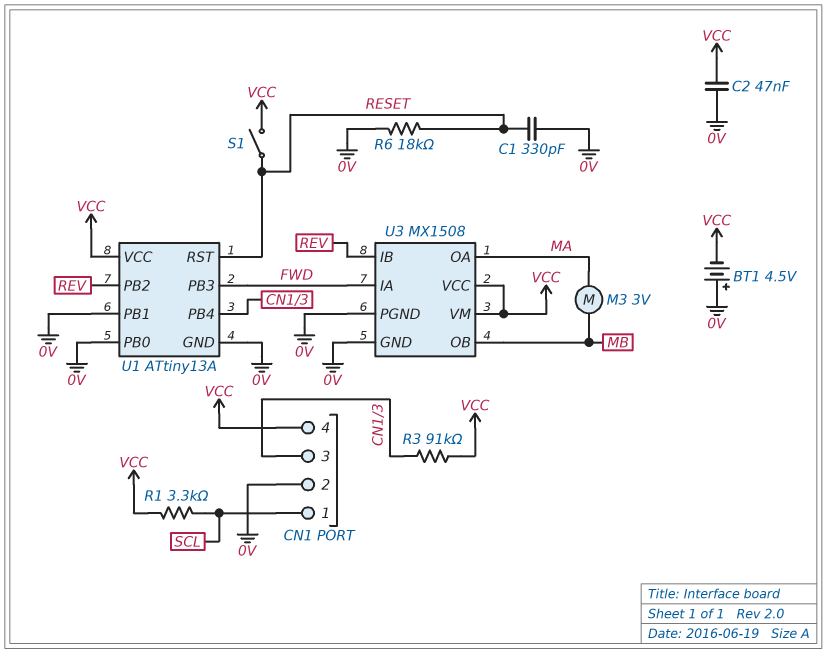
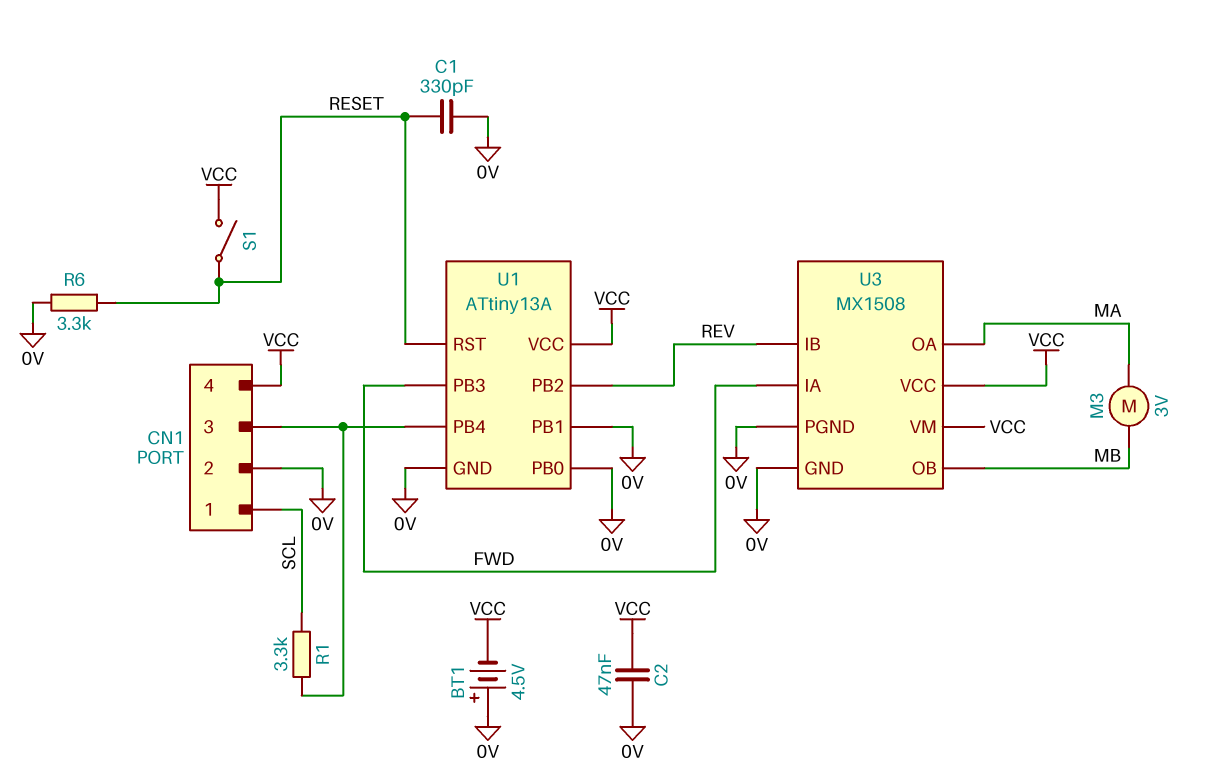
R1: 3.3k (SCL, VCC) -> 3.3k (CN1/3, SCL)
R3: 91k (CN1/3, VCC) -> none
R6: 18k (0V, RESET) -> 3.3k (0V, RESET)

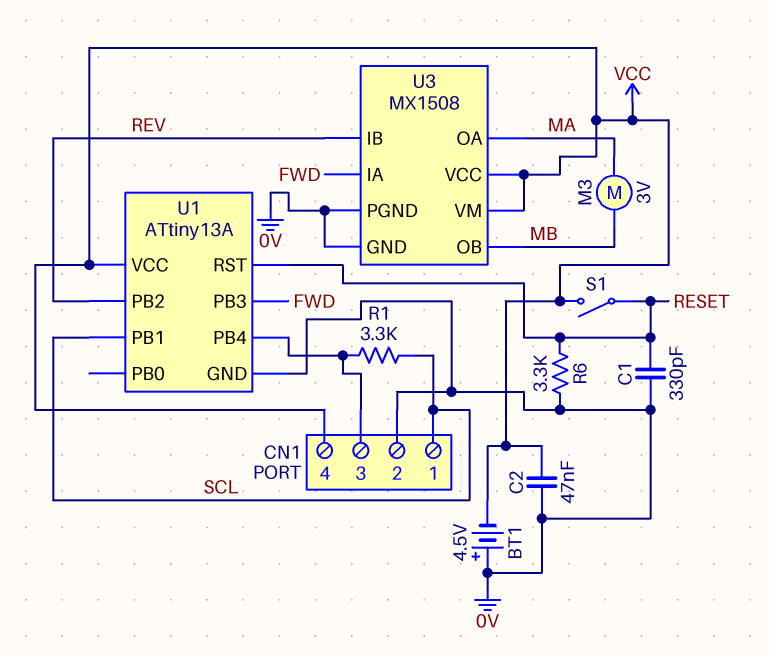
U1 pin PB0: 0V -> none
U1 pin PB1: 0V -> SCL

